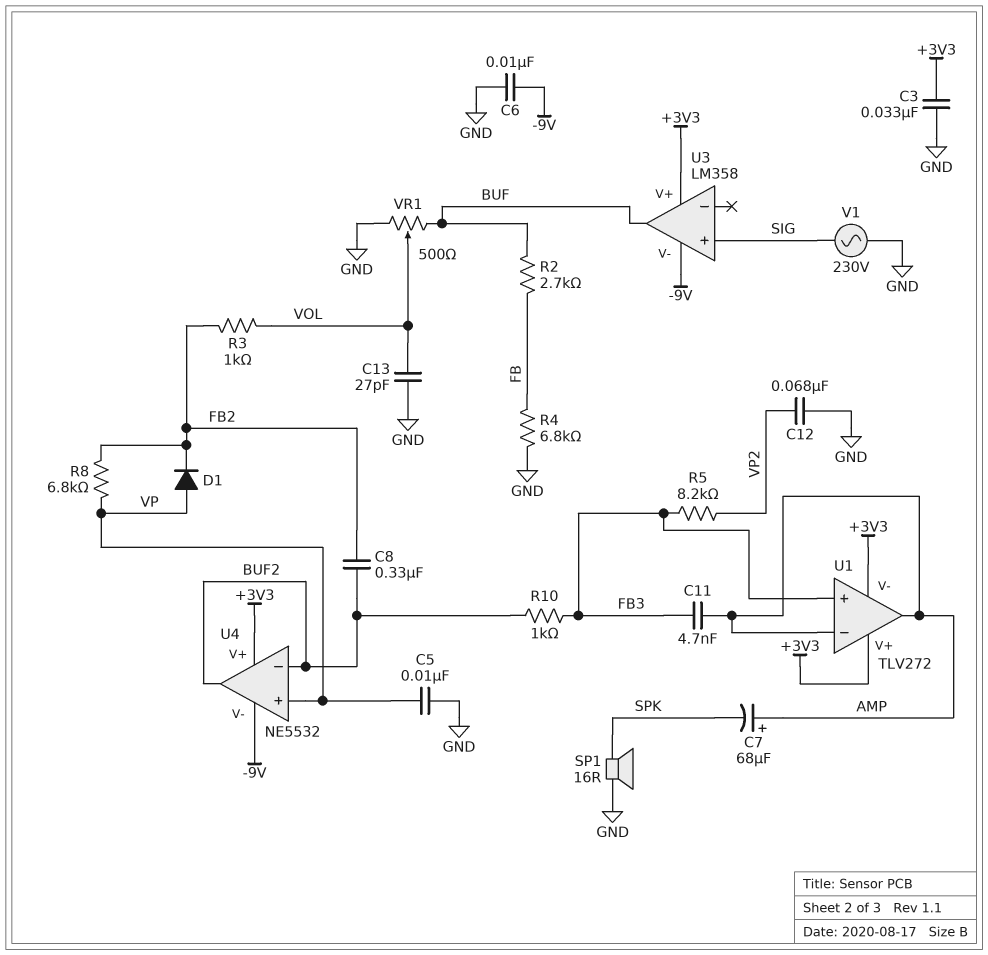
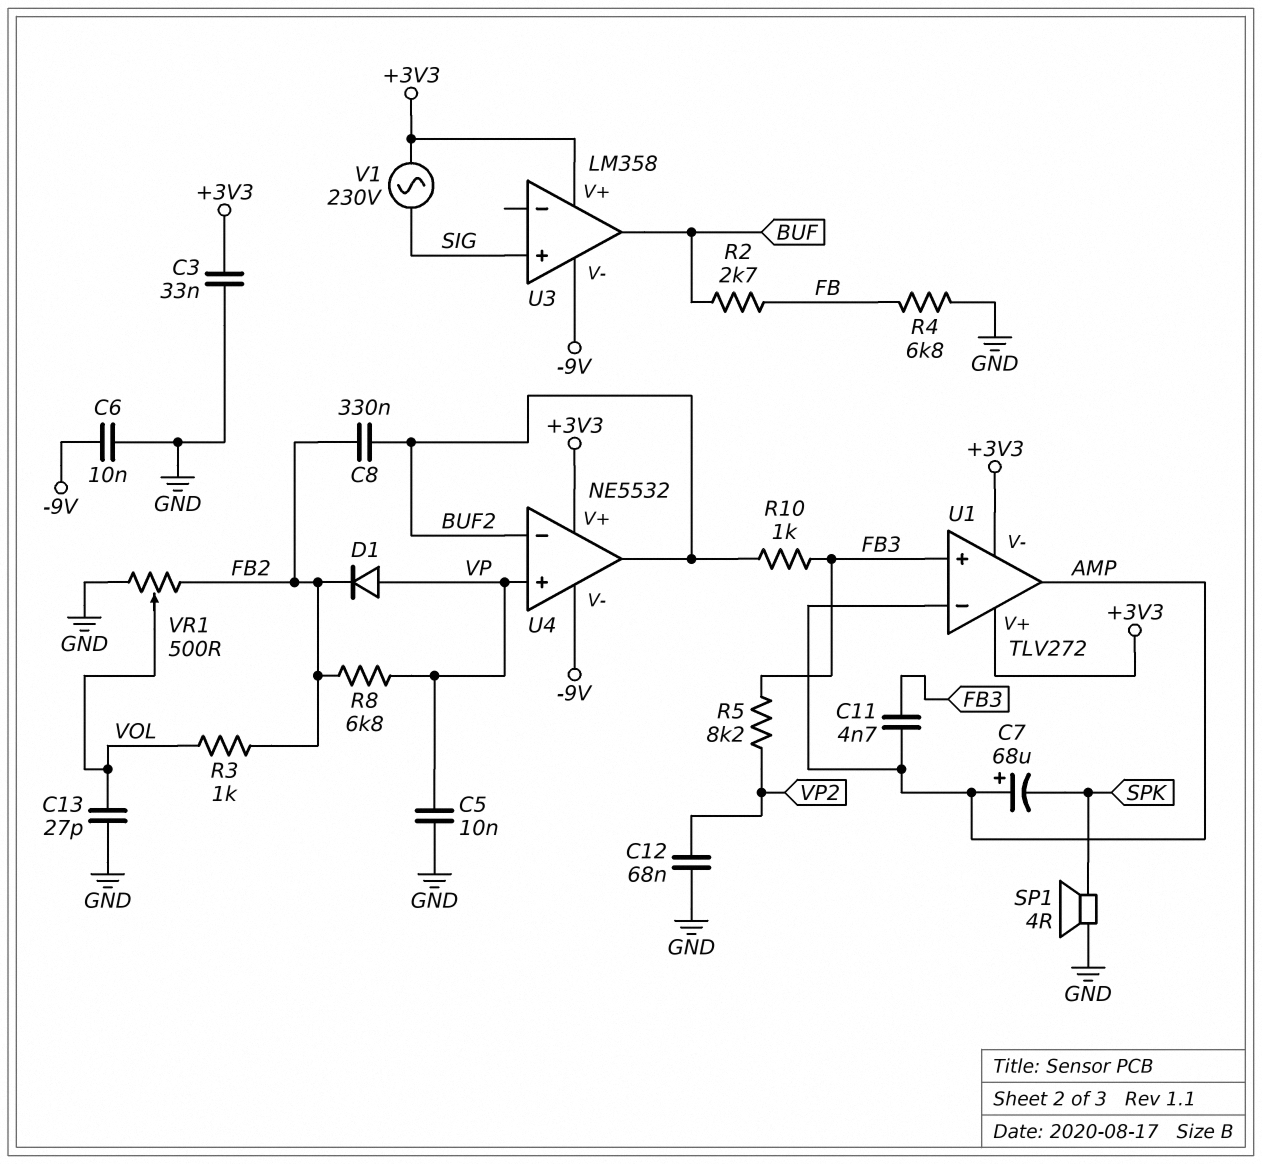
SP1: speaker 16R (GND, SPK) -> speaker 4R (GND, SPK)
V1: AC 230V (GND, SIG) -> AC 230V (+3V3, SIG)
VR1: 500 (BUF, GND, wiper VOL) -> 500 (FB2, GND, wiper VOL)

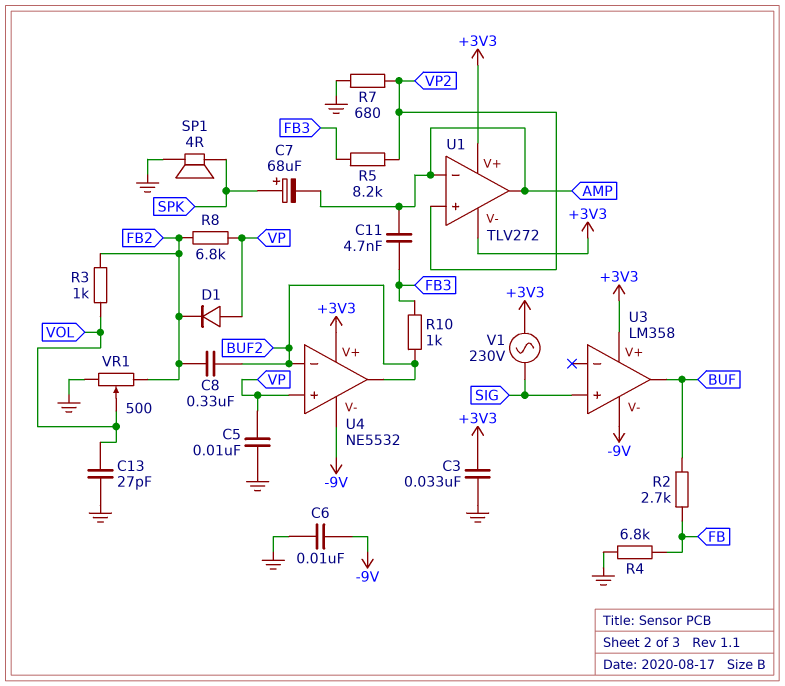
C7: 68uF (plus AMP, minus SPK) -> 68uF (plus SPK, minus AMP)
C12: 68nF (GND, VP2) -> none
R7: none -> 680 (GND, VP2)
U1 pin in+: FB3 -> VP2

